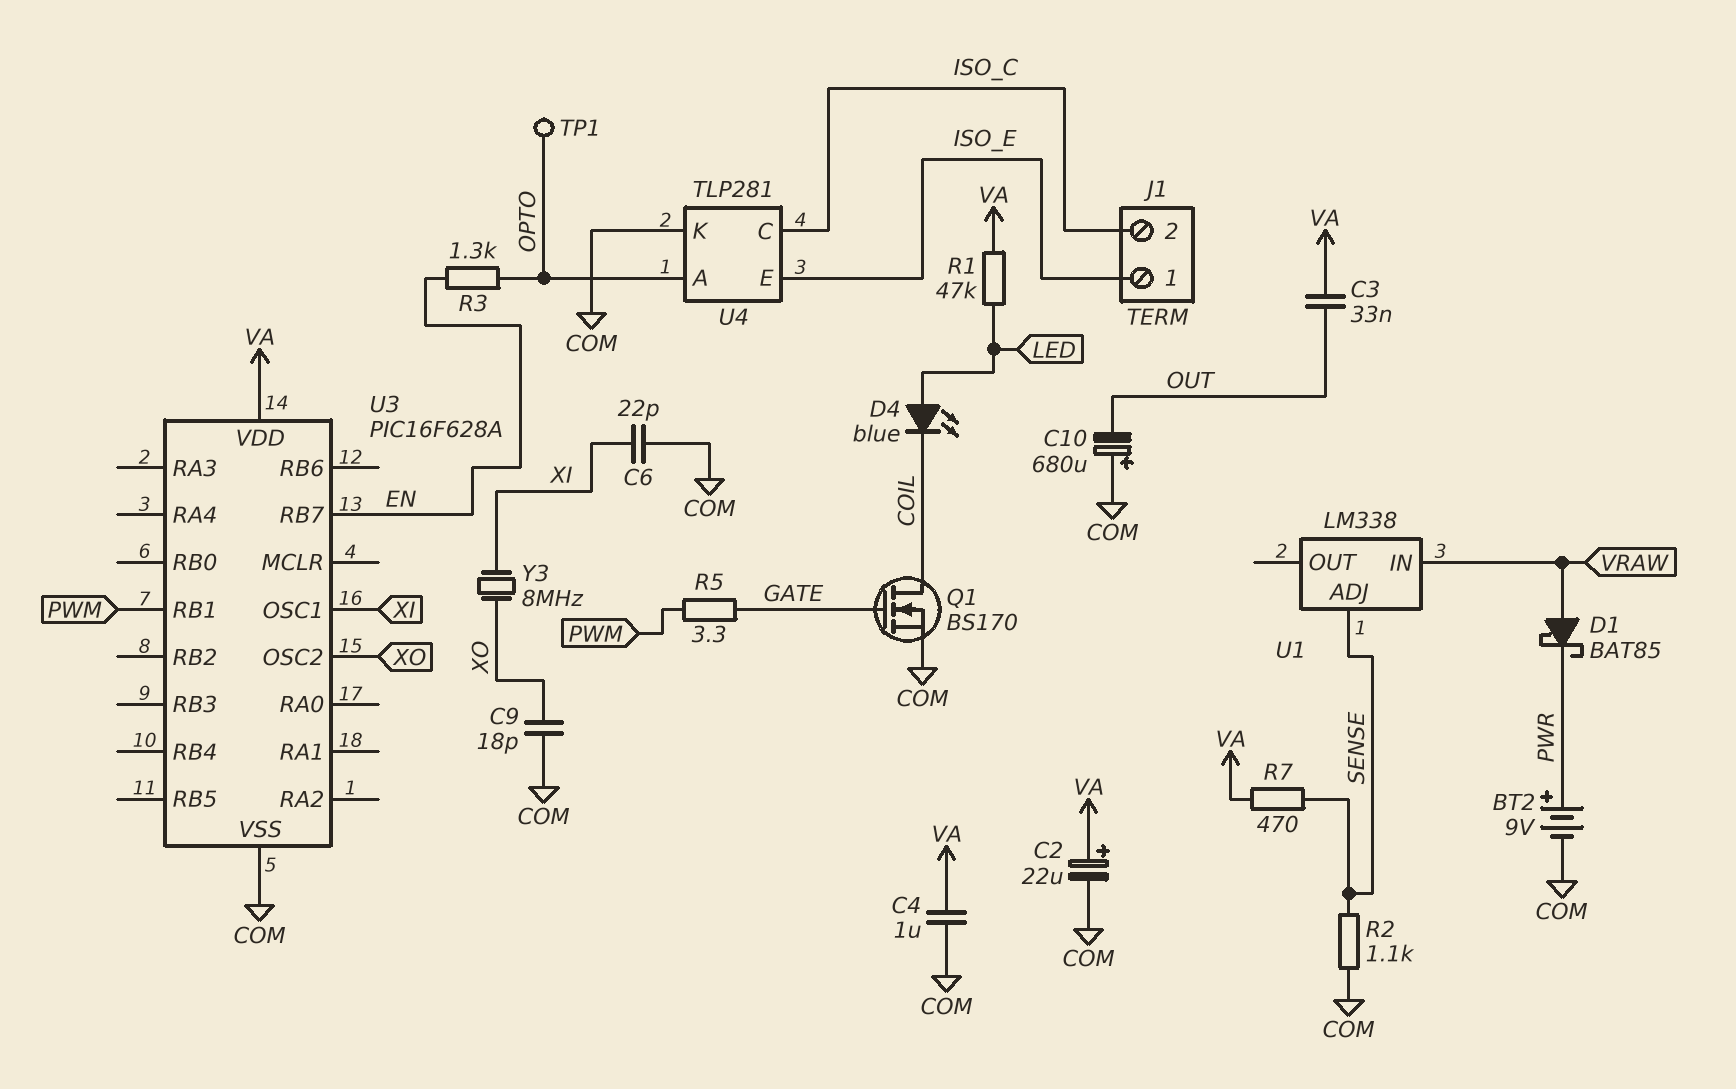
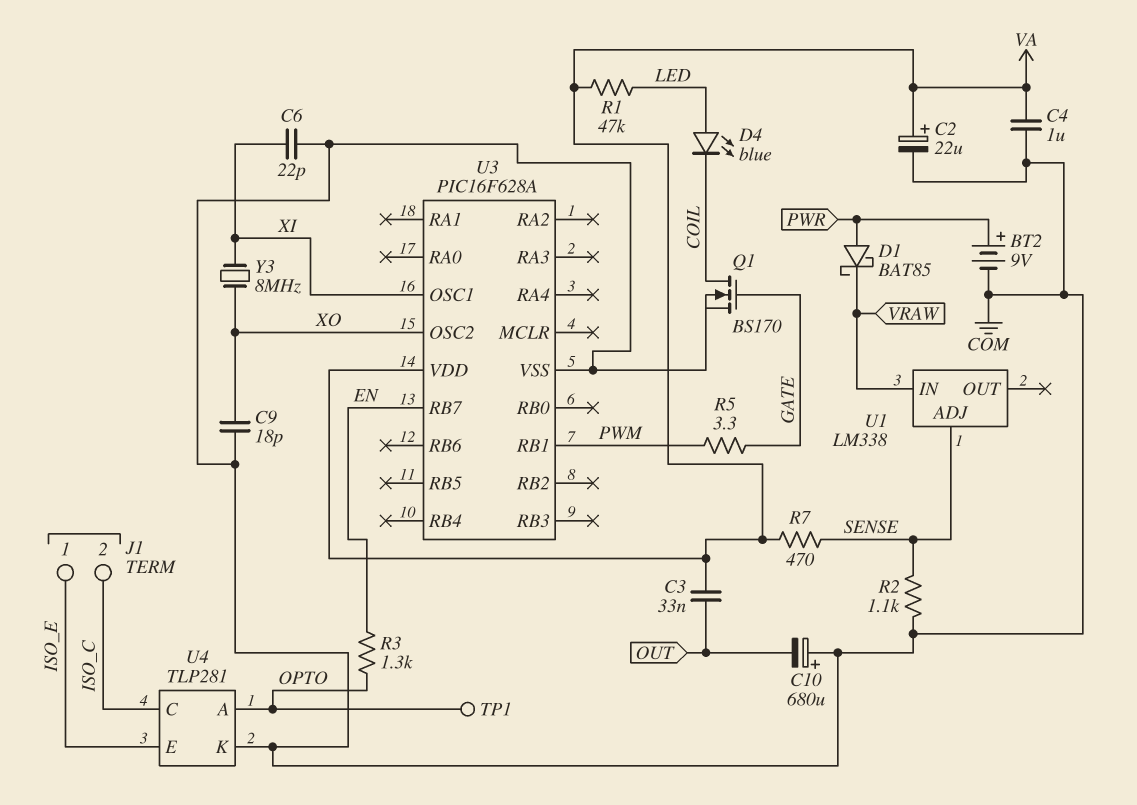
D1: schottky BAT85 (A VRAW, K PWR) -> schottky BAT85 (A PWR, K VRAW)

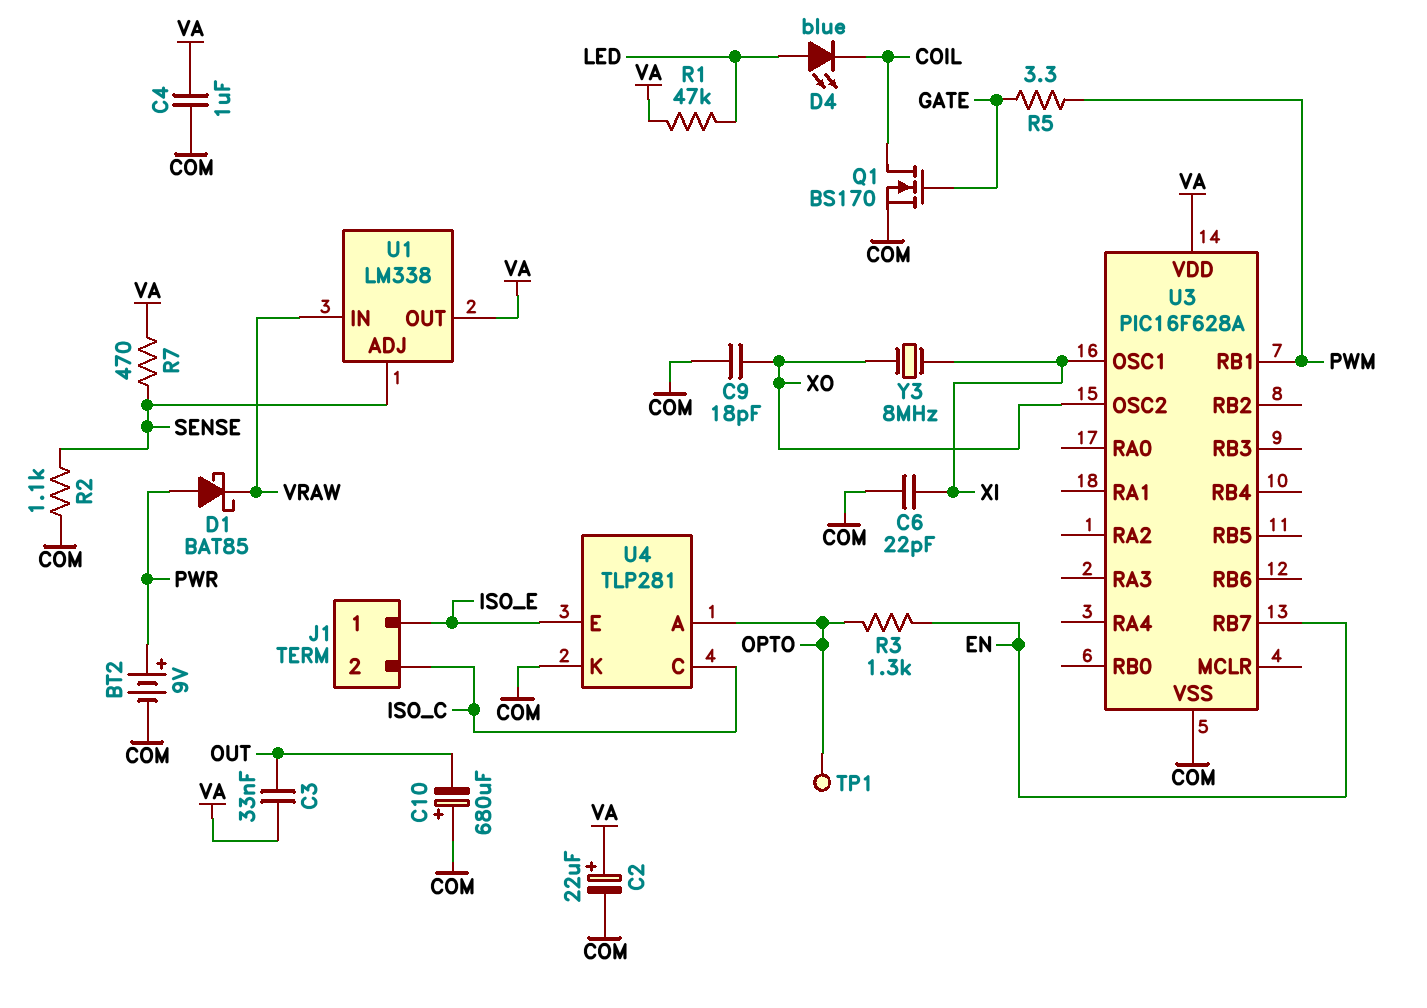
U1 pin OUT: none -> VA

